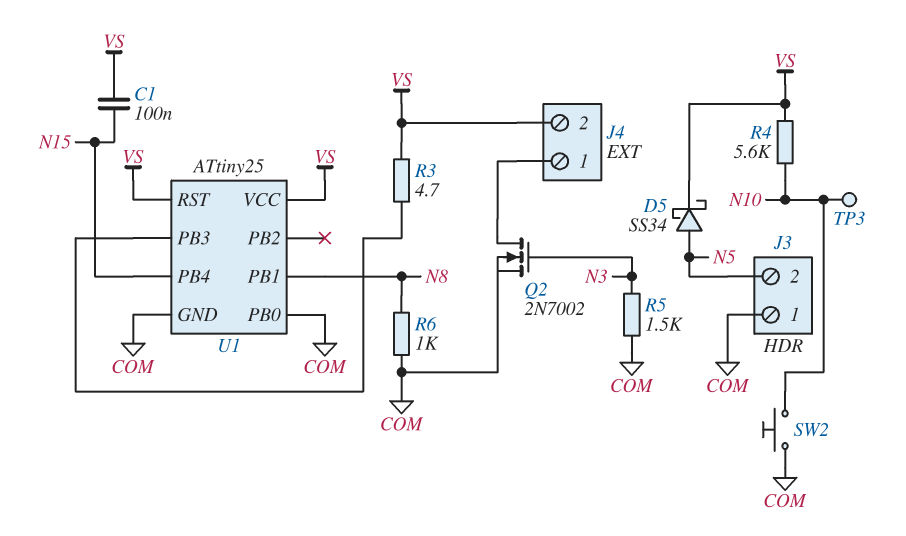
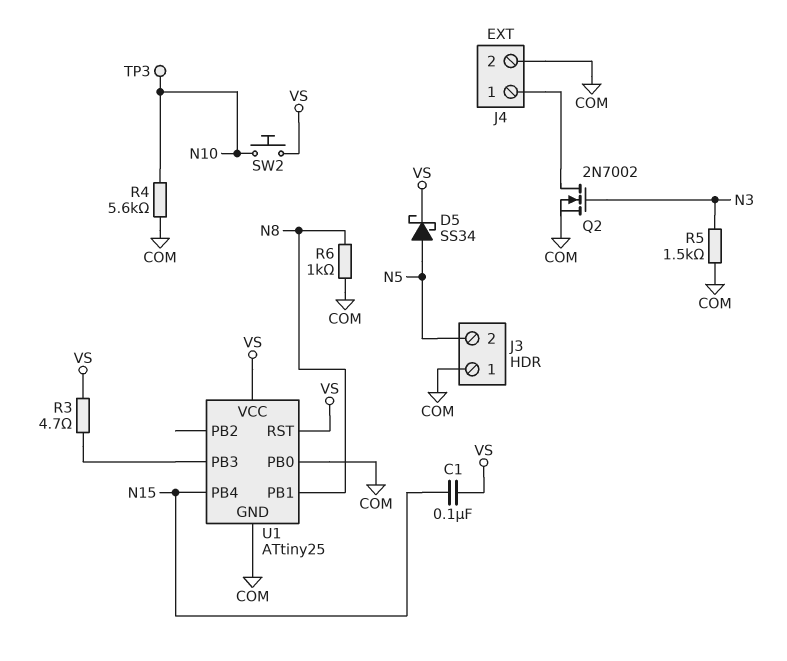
J4 pin 2: VS -> COM
R4: 5.6k (N10, VS) -> 5.6k (COM, N10)
SW2: button (COM, N10) -> button (N10, VS)

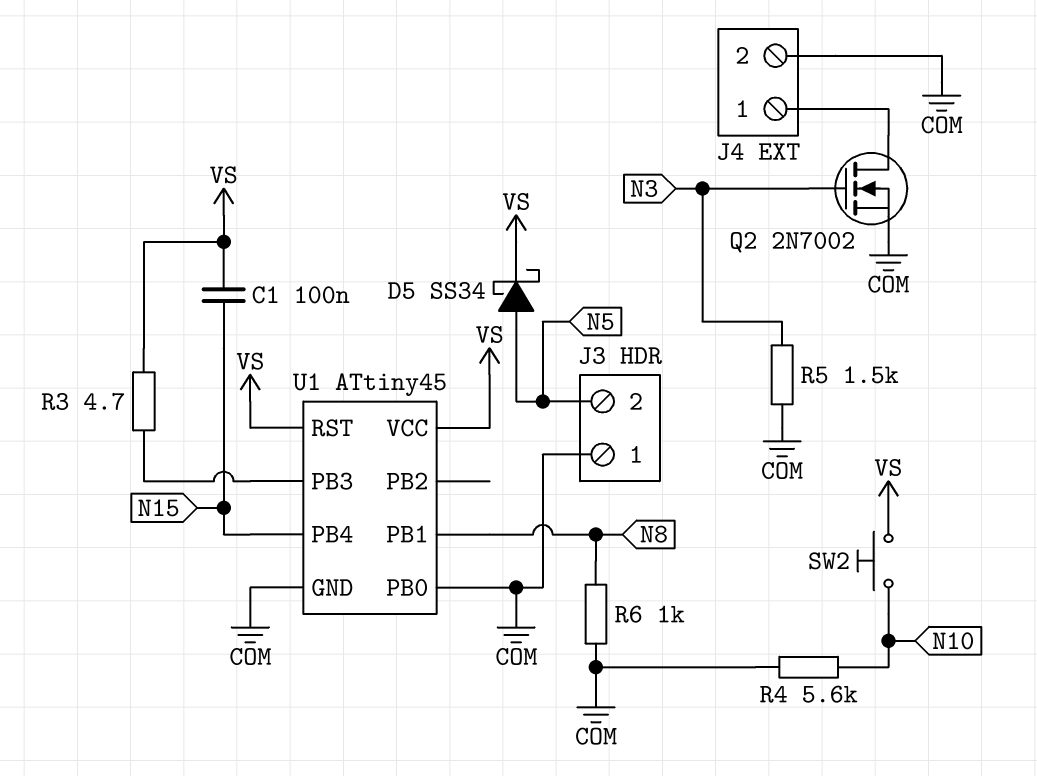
TP3: test point (N10) -> none
U1: ATtiny25 -> ATtiny45

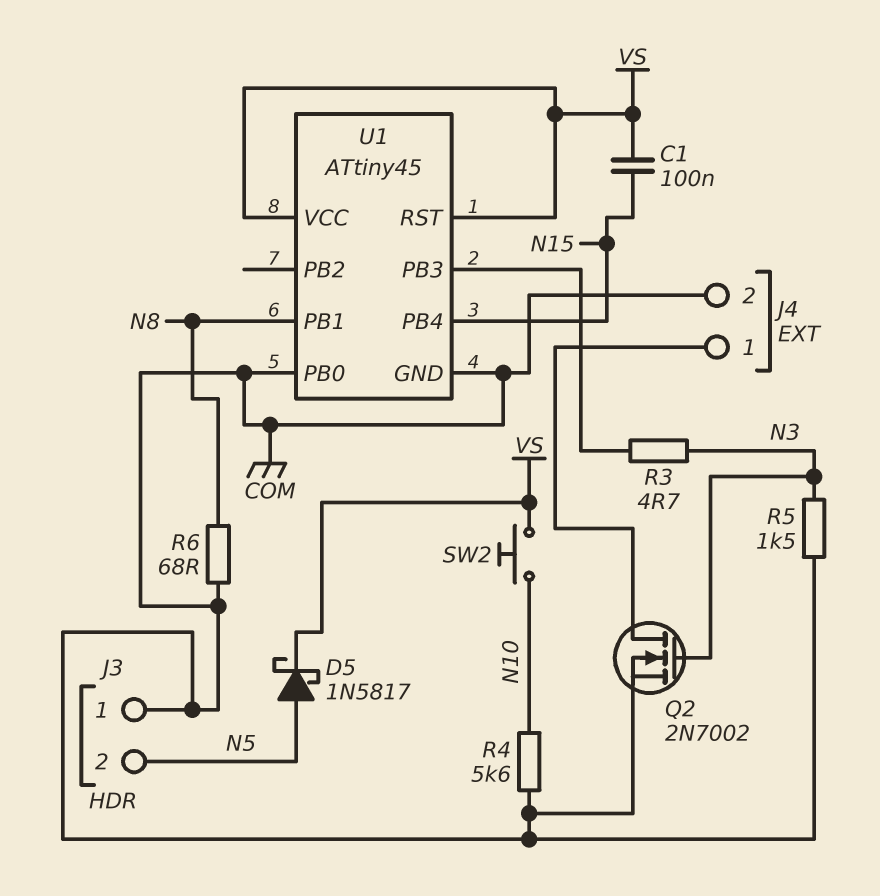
D5: schottky SS34 (A N5, K VS) -> schottky 1N5817 (A N5, K VS)
R3: 4.7 (U1/PB3, VS) -> 4.7 (N3, U1/PB3)
R6: 1k (COM, N8) -> 68 (COM, N8)

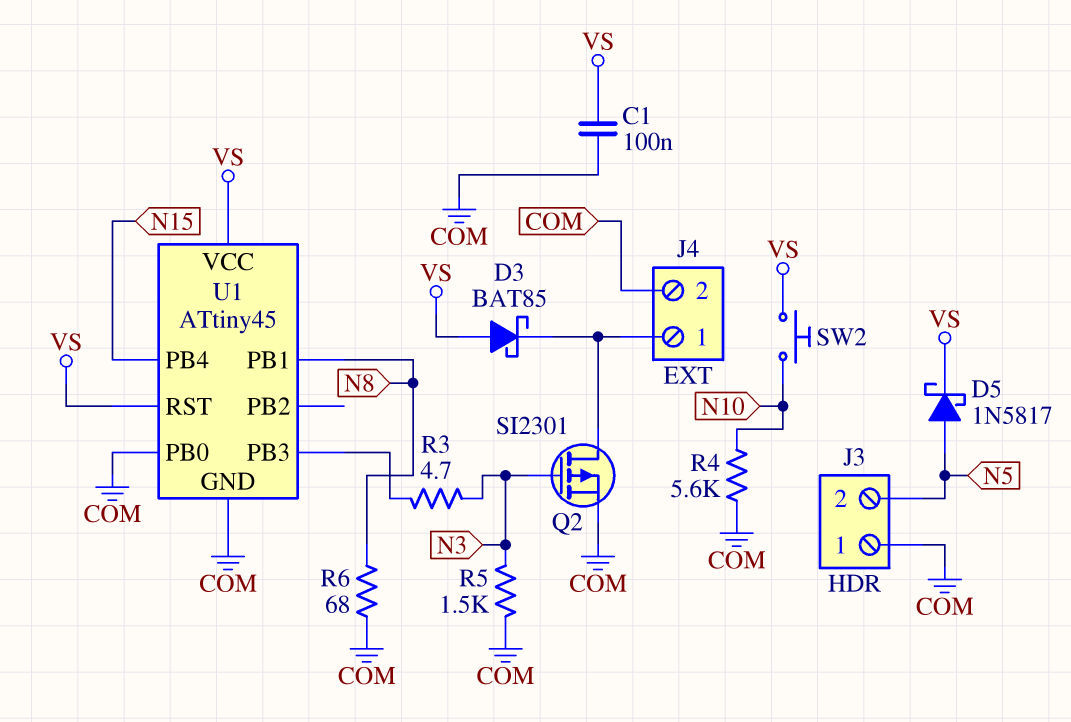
C1: 100nF (N15, VS) -> 100nF (COM, VS)
D3: none -> schottky BAT85 (A VS, K J4/1)
Q2: NMOS 2N7002 (G N3, D J4/1, S COM) -> PMOS SI2301 (G N3, D J4/1, S COM)

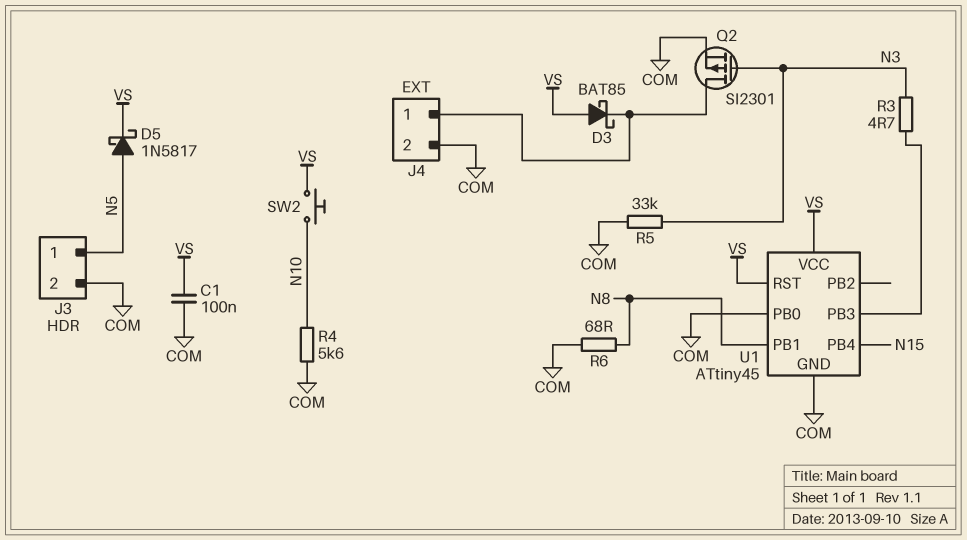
J3 pin 1: COM -> N5
J3 pin 2: N5 -> COM
R5: 1.5k (COM, N3) -> 33k (COM, N3)

